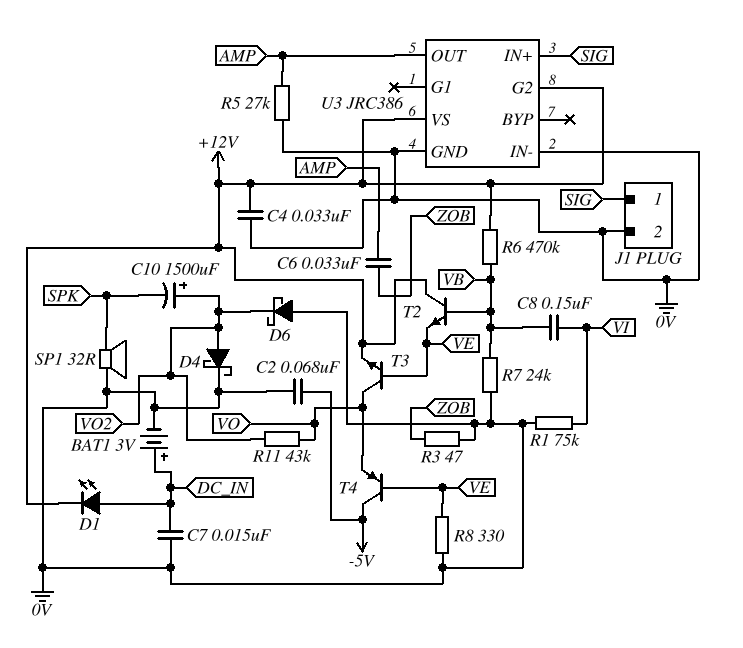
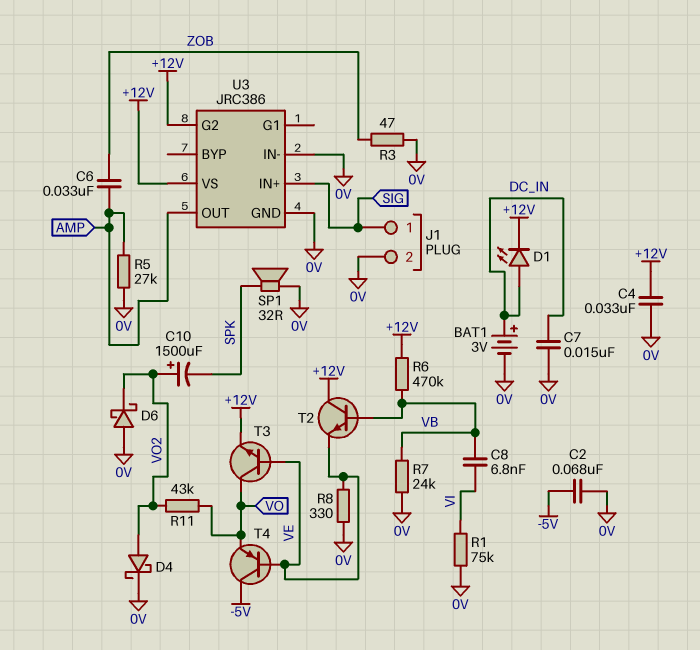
C8: 150nF (VB, VI) -> 6.8nF (VB, VI)

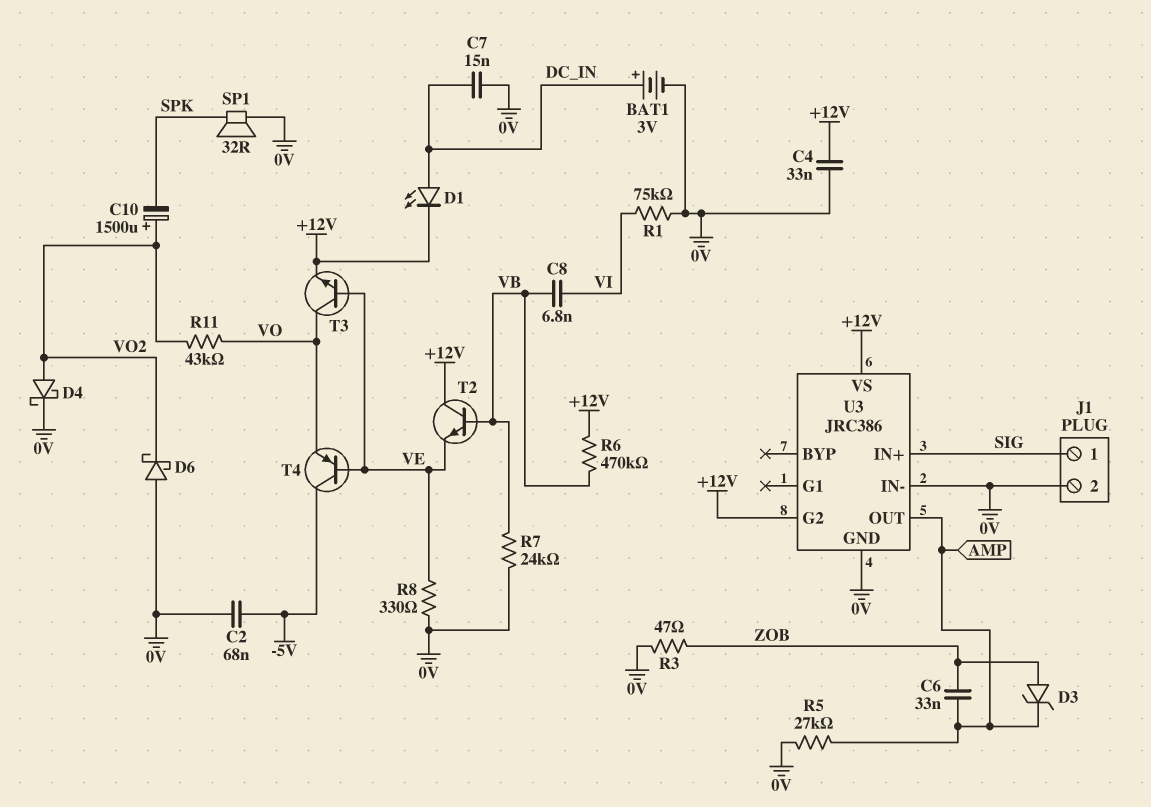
D3: none -> zener (A ZOB, K AMP)

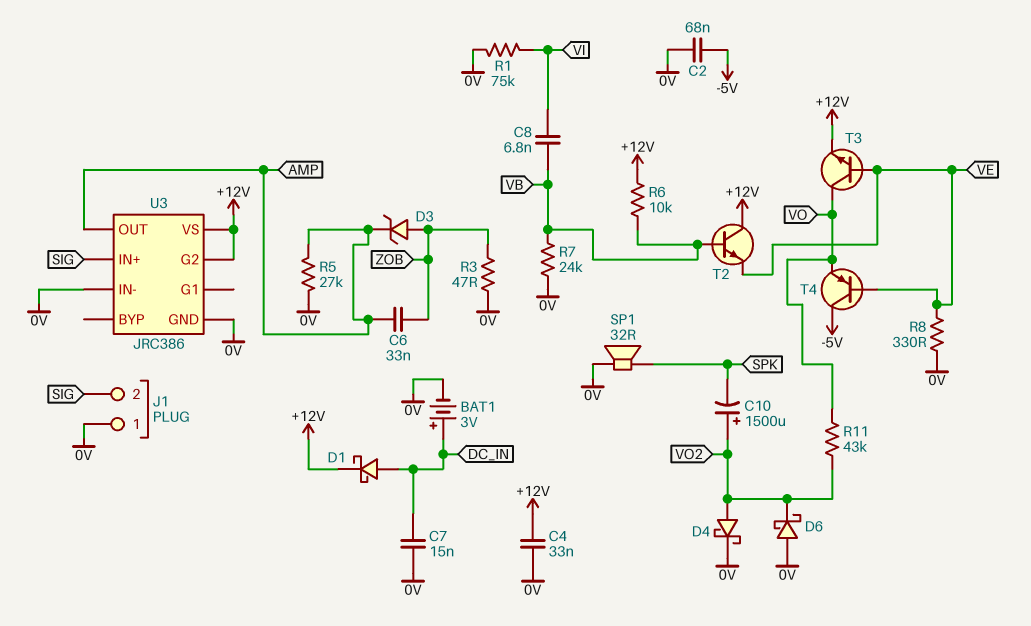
D1: LED (A DC_IN, K +12V) -> schottky (A DC_IN, K +12V)
J1 pin 1: SIG -> 0V
J1 pin 2: 0V -> SIG
R6: 470k (+12V, VB) -> 10k (+12V, VB)

